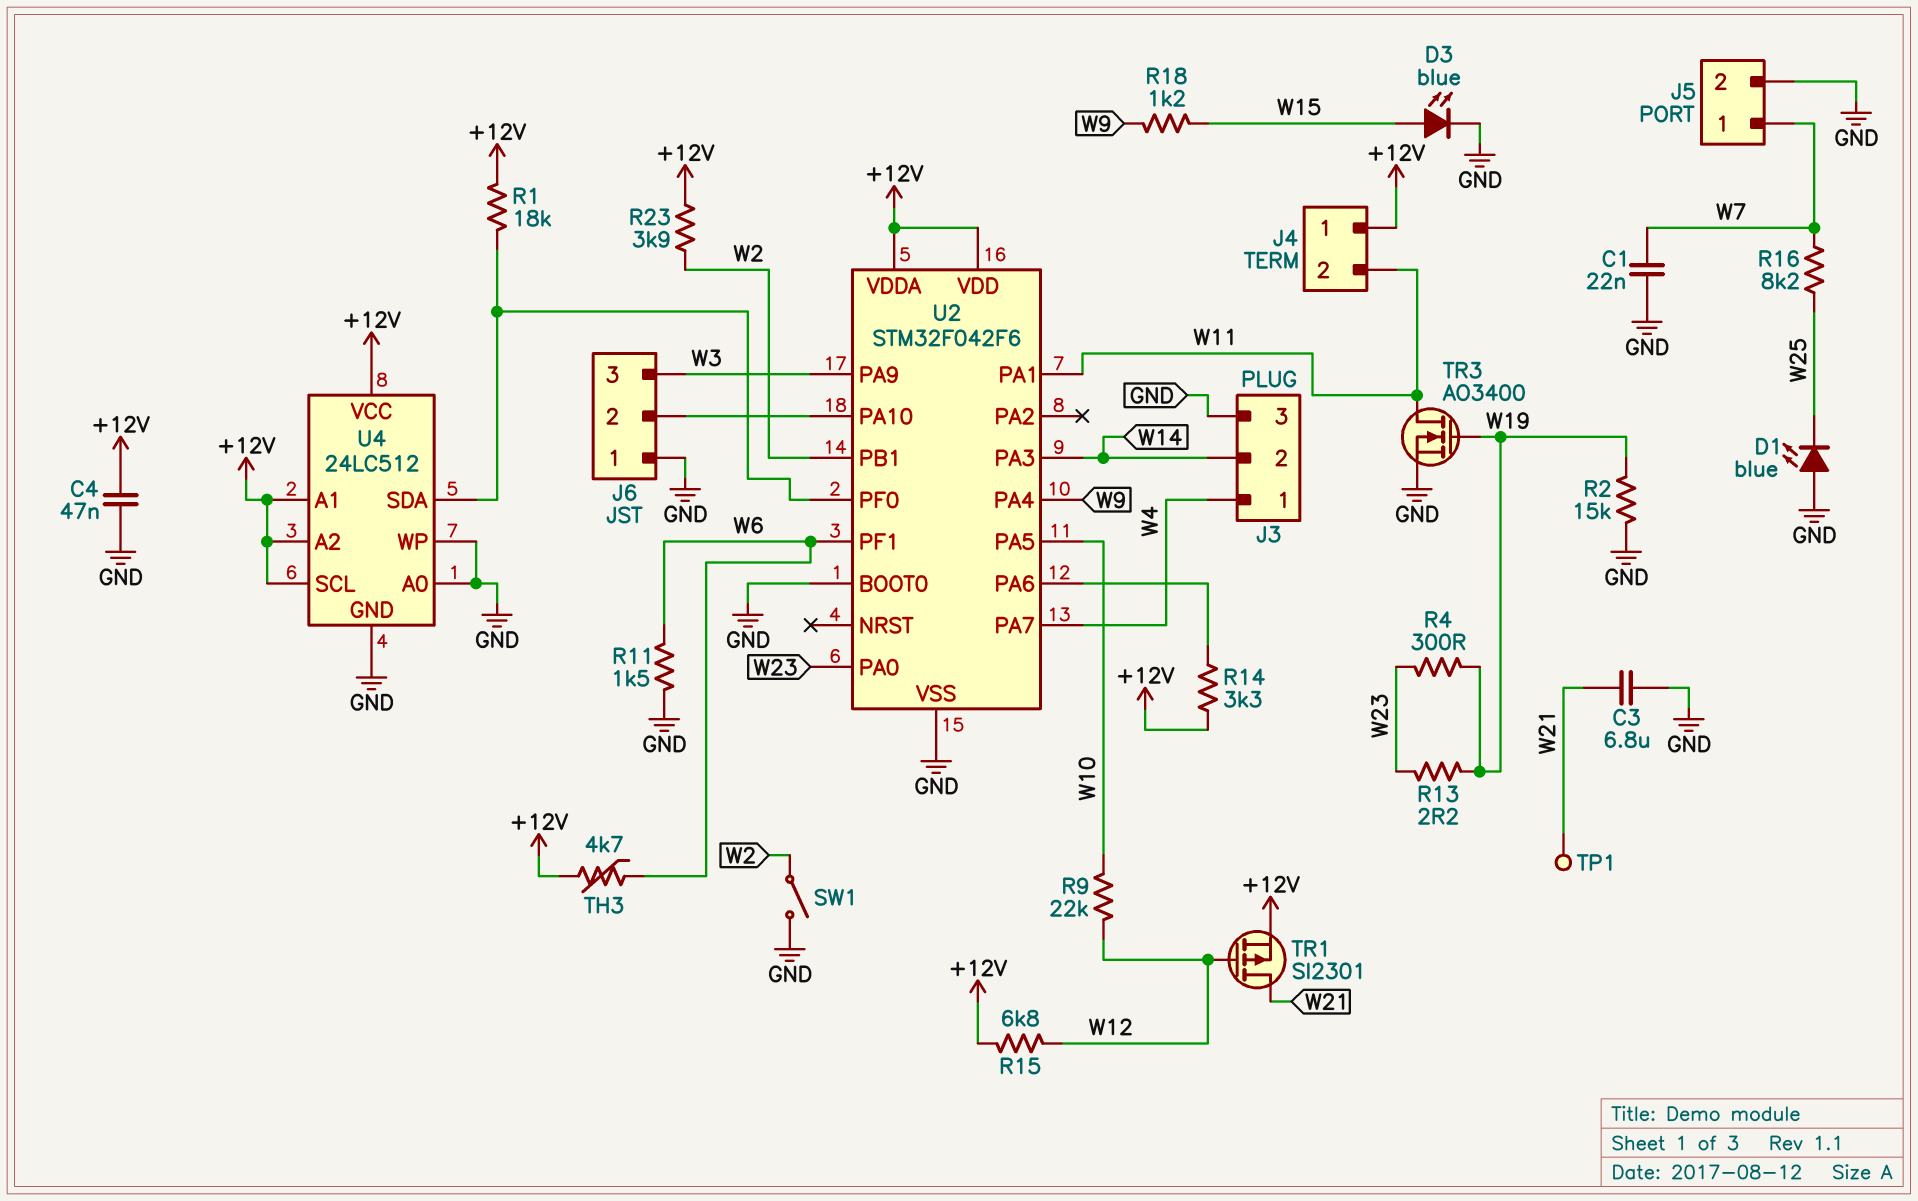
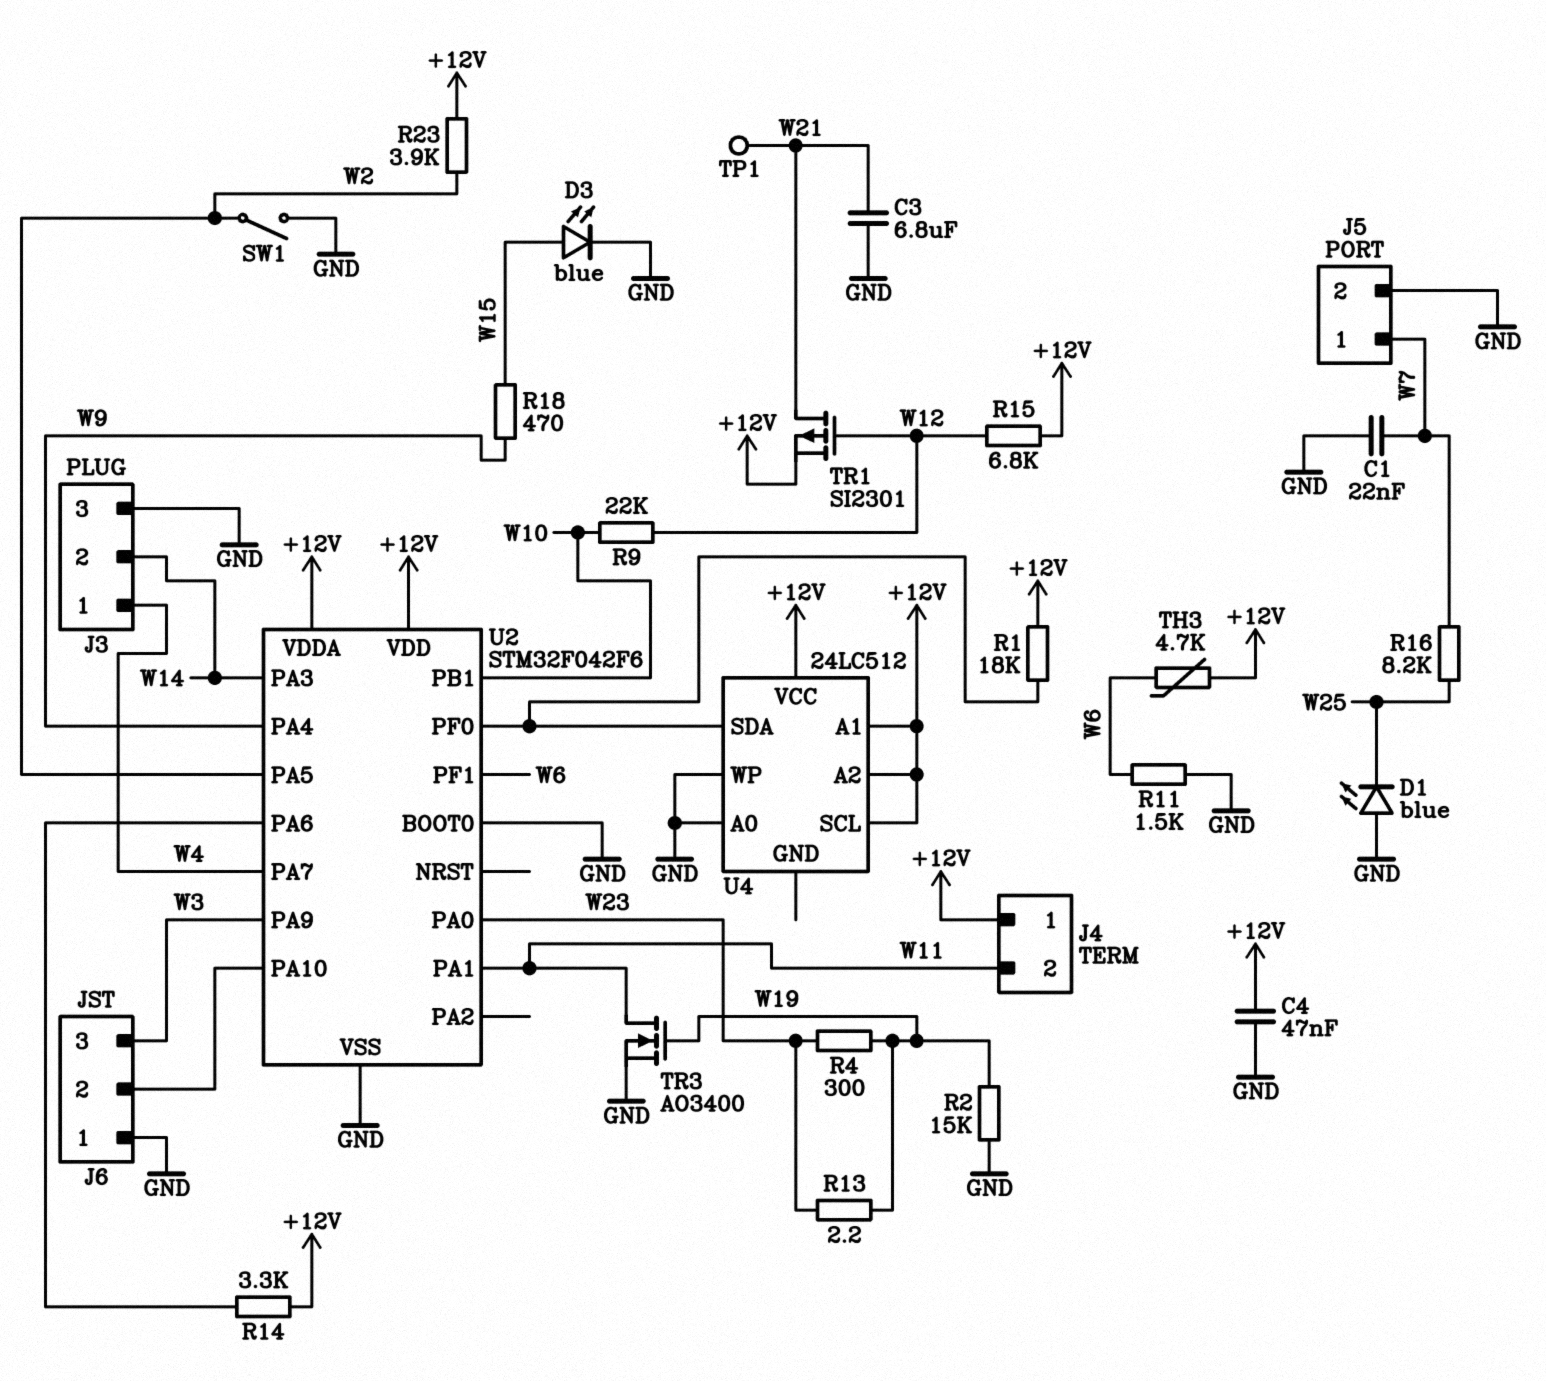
R18: 1.2k (W9, W15) -> 470 (W9, W15)
U2 pin PA5: W10 -> W2
U2 pin PB1: W2 -> W10
U4 pin GND: GND -> none

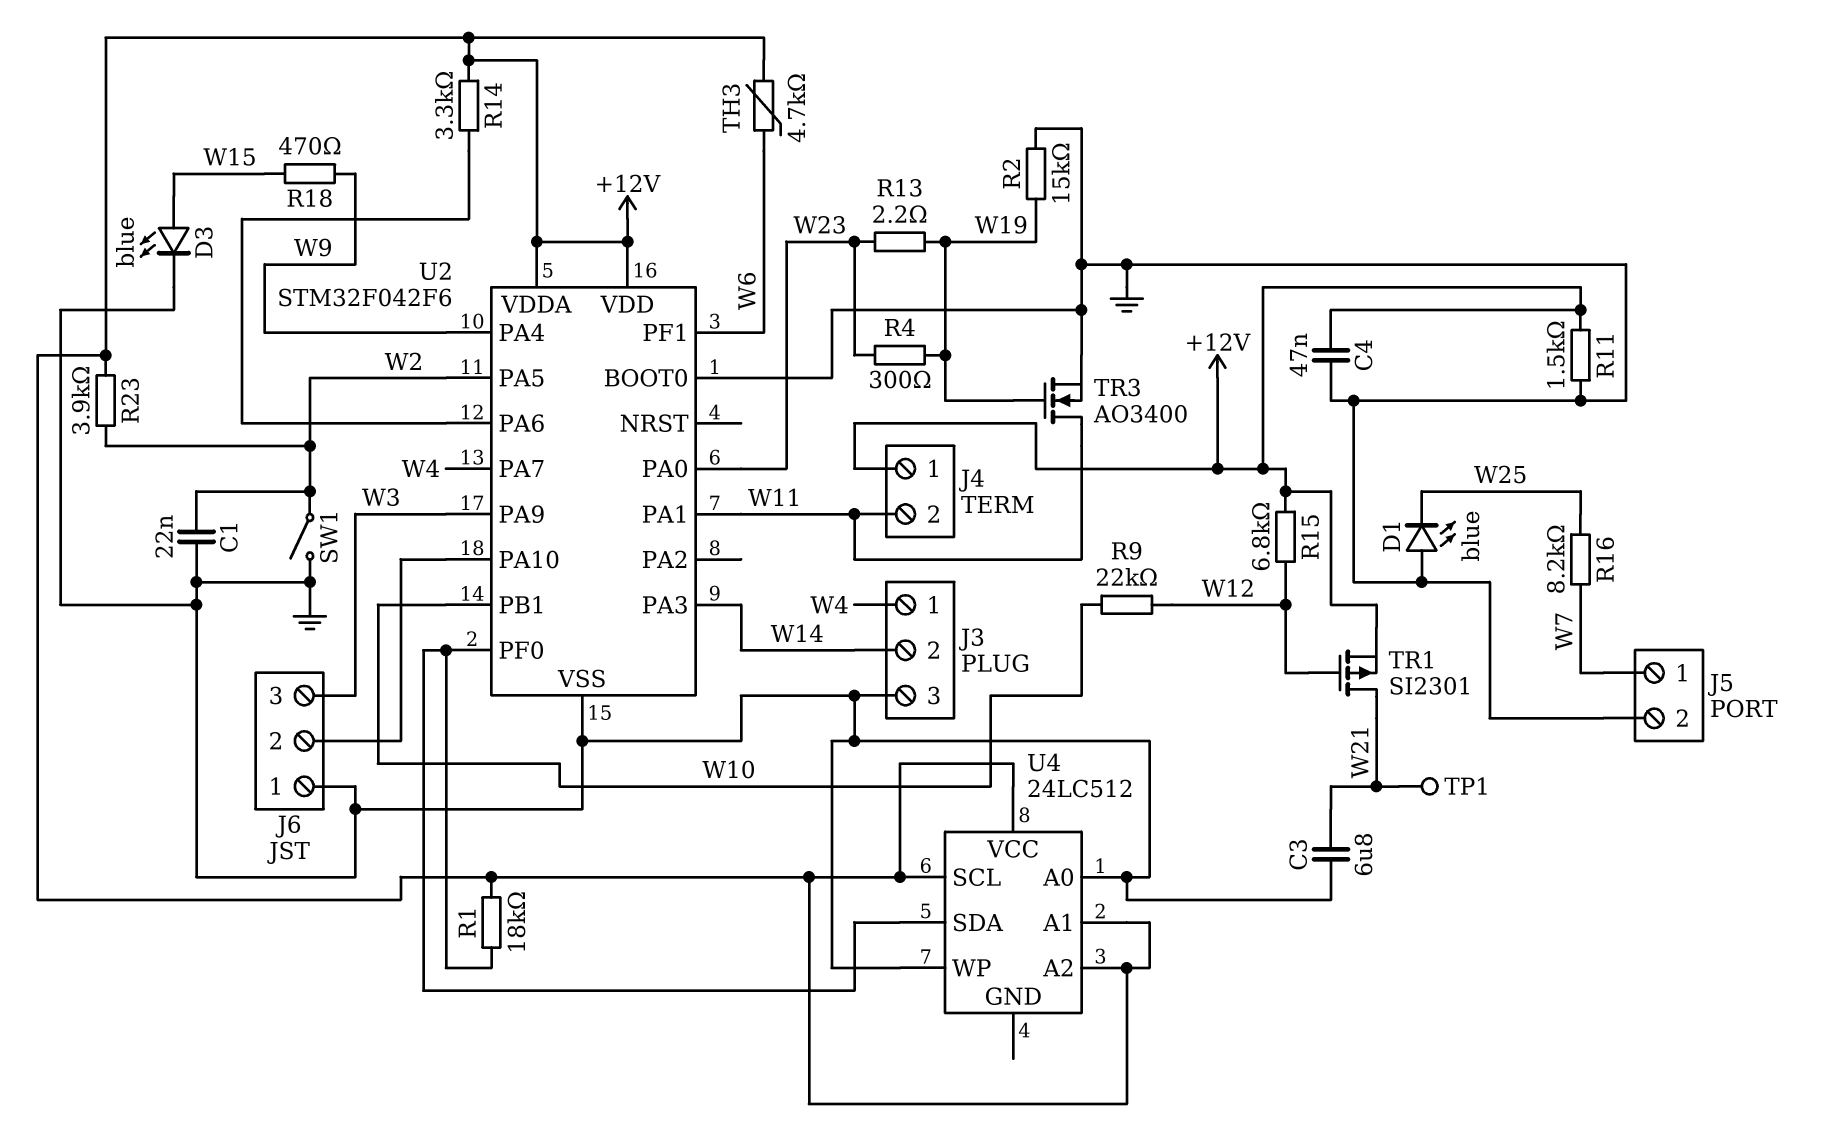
C1: 22nF (GND, W7) -> 22nF (GND, W2)
R11: 1.5k (GND, W6) -> 1.5k (+12V, GND)

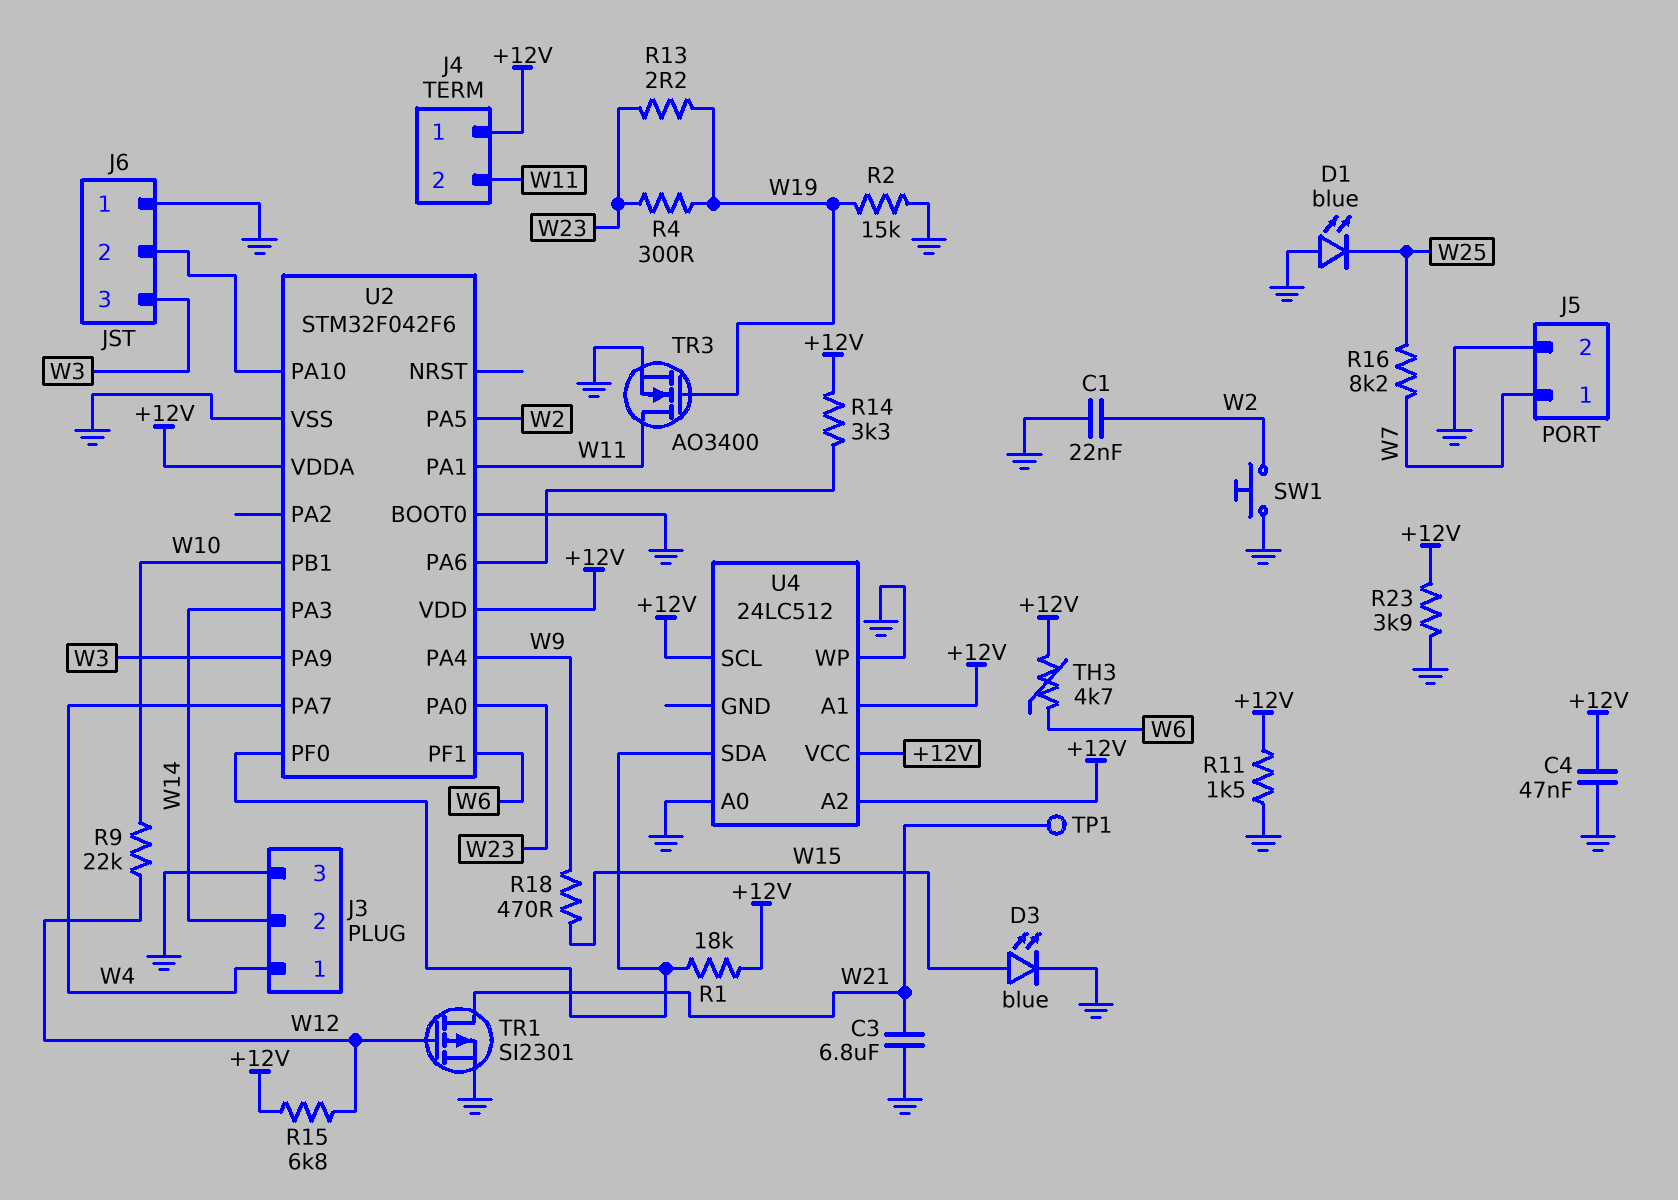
R23: 3.9k (+12V, W2) -> 3.9k (+12V, GND)
SW1: switch (GND, W2) -> button (GND, W2)
TR1: PMOS SI2301 (G W12, D W21, S +12V) -> PMOS SI2301 (G W12, D W21, S GND)

